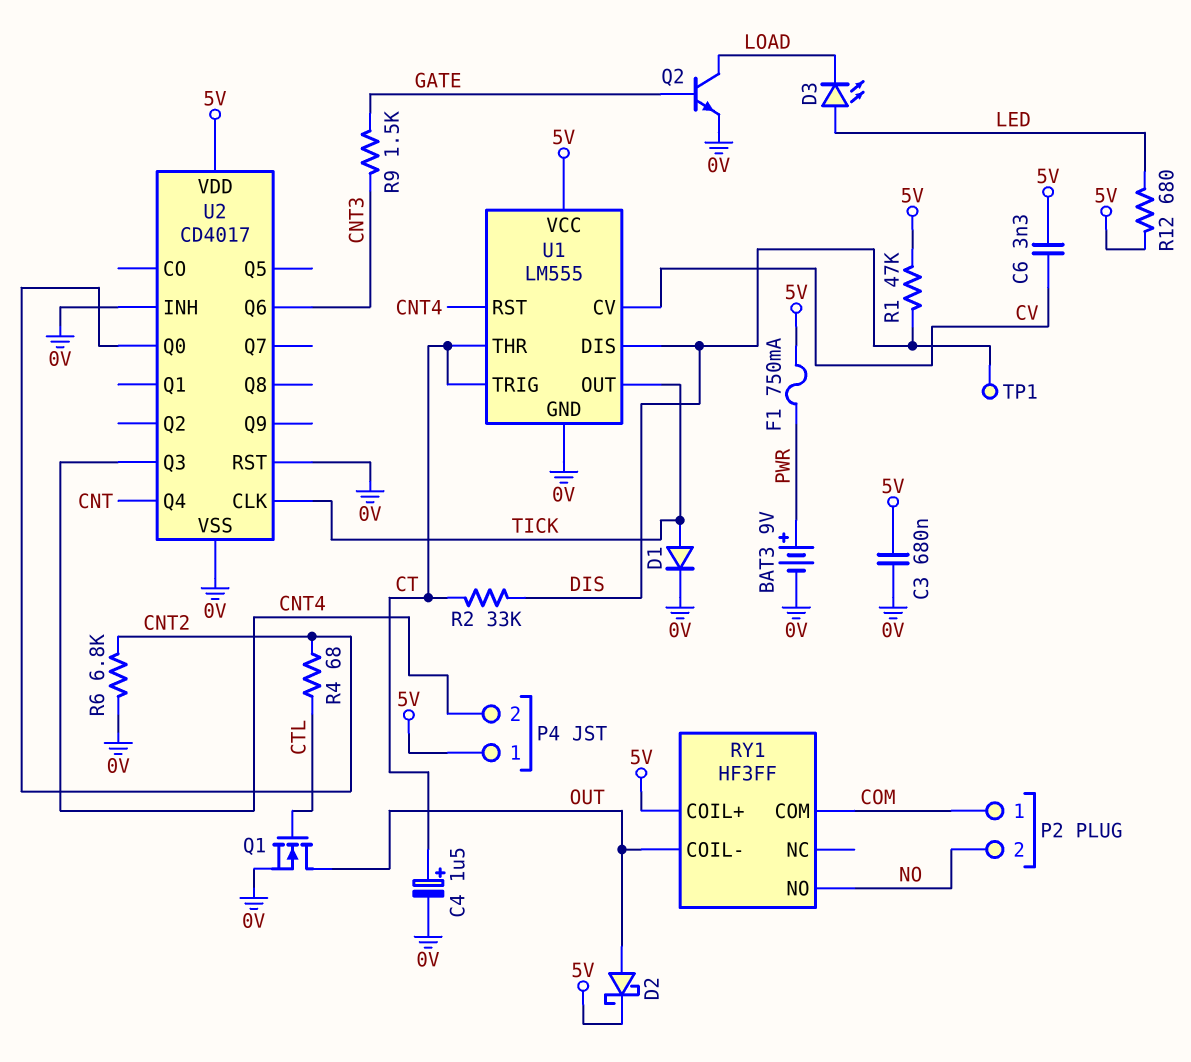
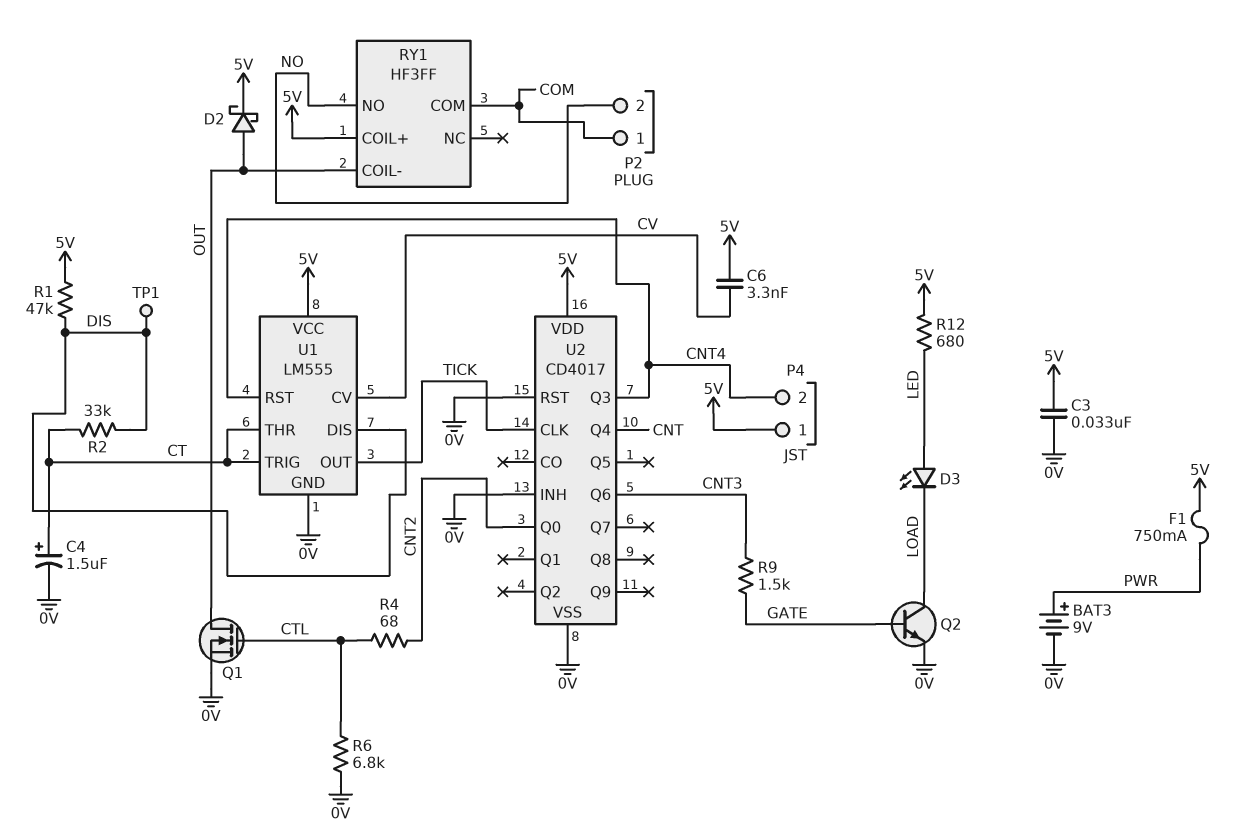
C3: 680nF (0V, 5V) -> 33nF (0V, 5V)
D1: diode (A TICK, K 0V) -> none
R6: 6.8k (0V, CNT2) -> 6.8k (0V, CTL)

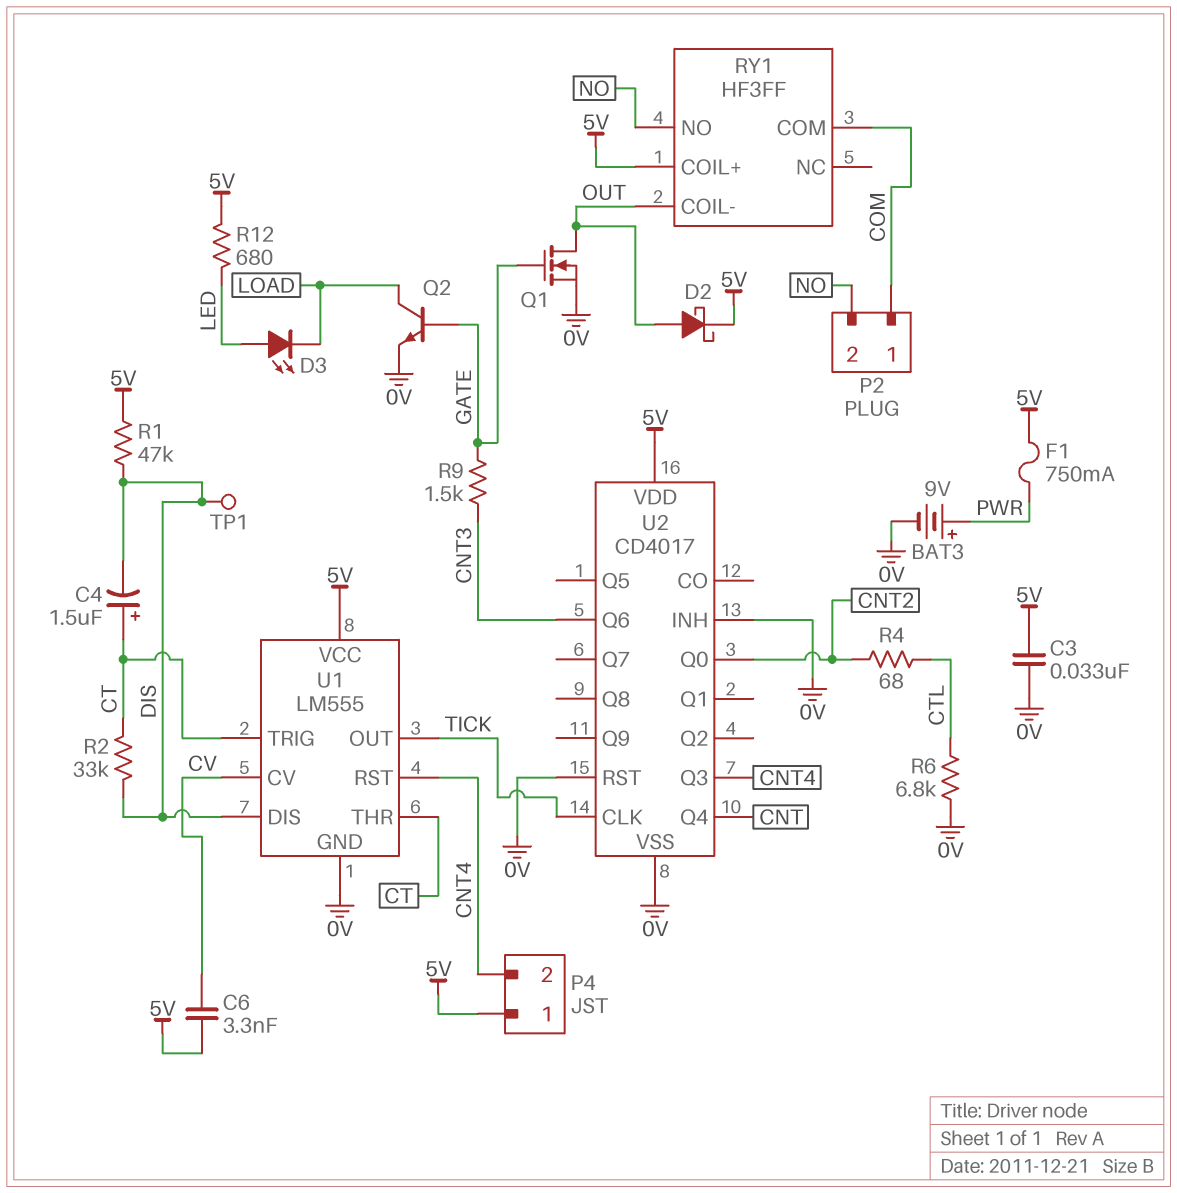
C4: 1.5uF (plus CT, minus 0V) -> 1.5uF (plus CT, minus DIS)
Q1: NMOS (G CTL, D OUT, S 0V) -> NMOS (G GATE, D OUT, S 0V)

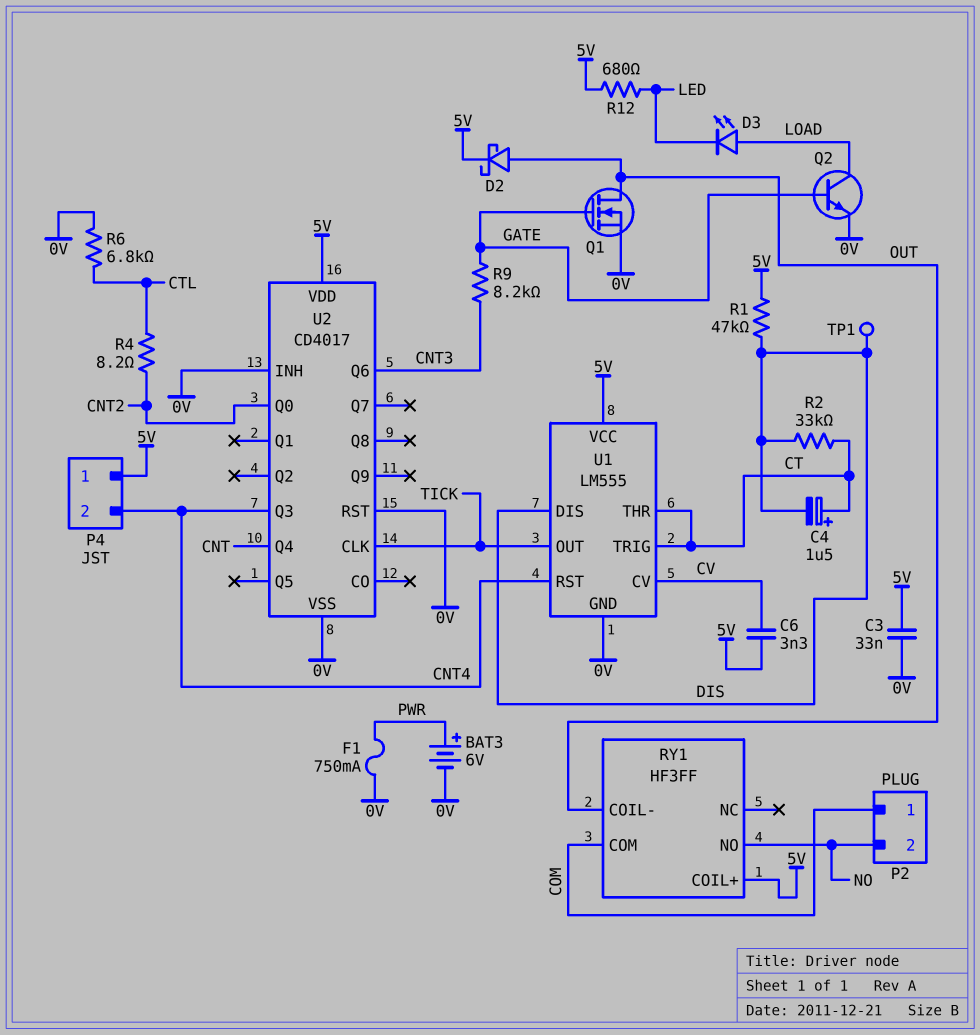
BAT3: 9V (plus PWR, minus 0V) -> 6V (plus PWR, minus 0V)
D3: LED (A LED, K LOAD) -> LED (A LOAD, K LED)
F1: 750mA (5V, PWR) -> 750mA (0V, PWR)
R4: 68 (CNT2, CTL) -> 8.2 (CNT2, CTL)
R9: 1.5k (CNT3, GATE) -> 8.2k (CNT3, GATE)

